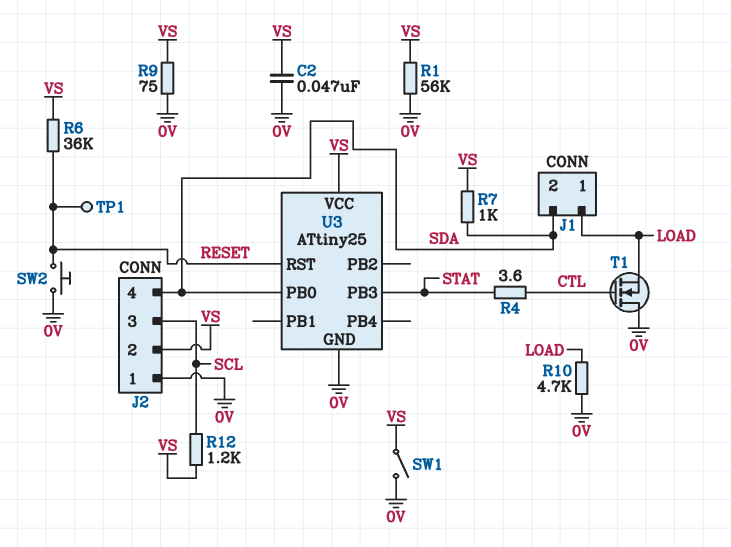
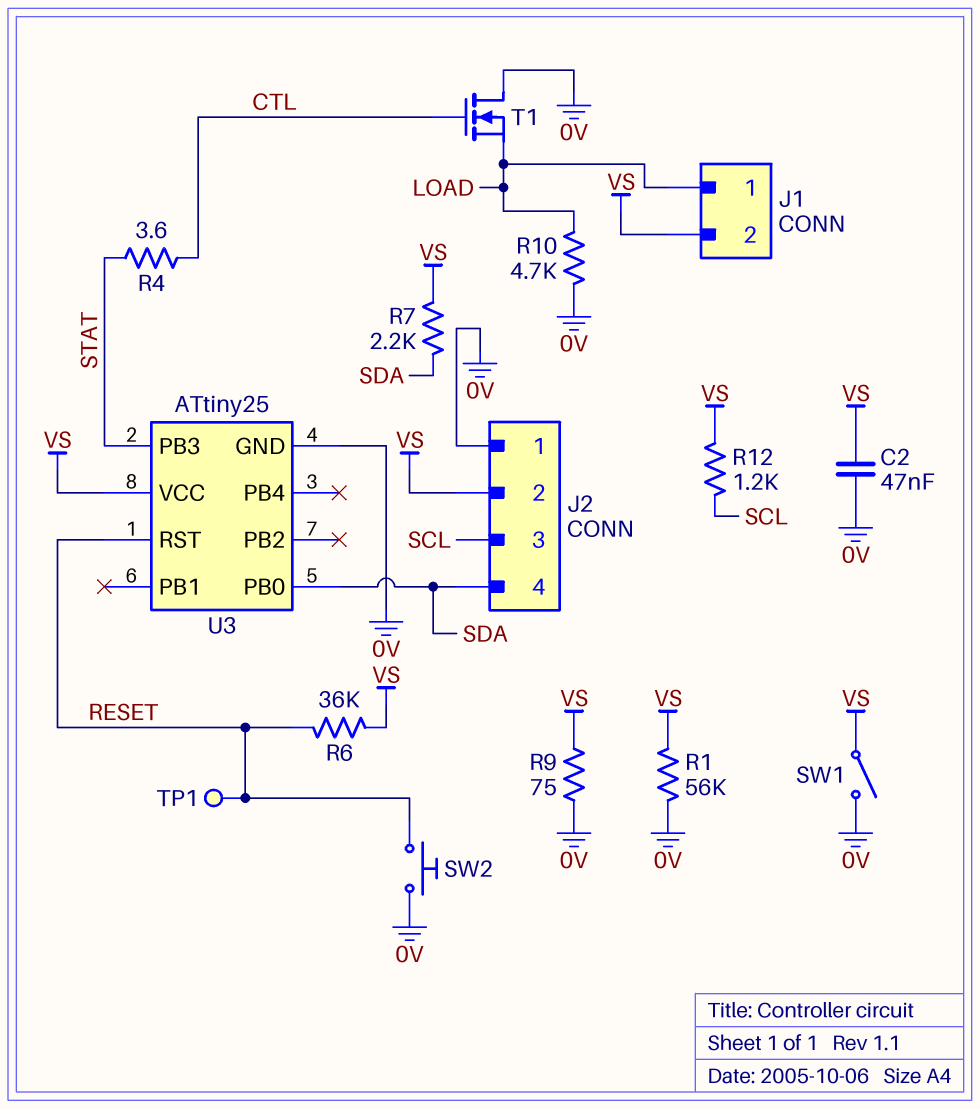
J1 pin 2: SDA -> VS
R7: 1k (SDA, VS) -> 2.2k (SDA, VS)

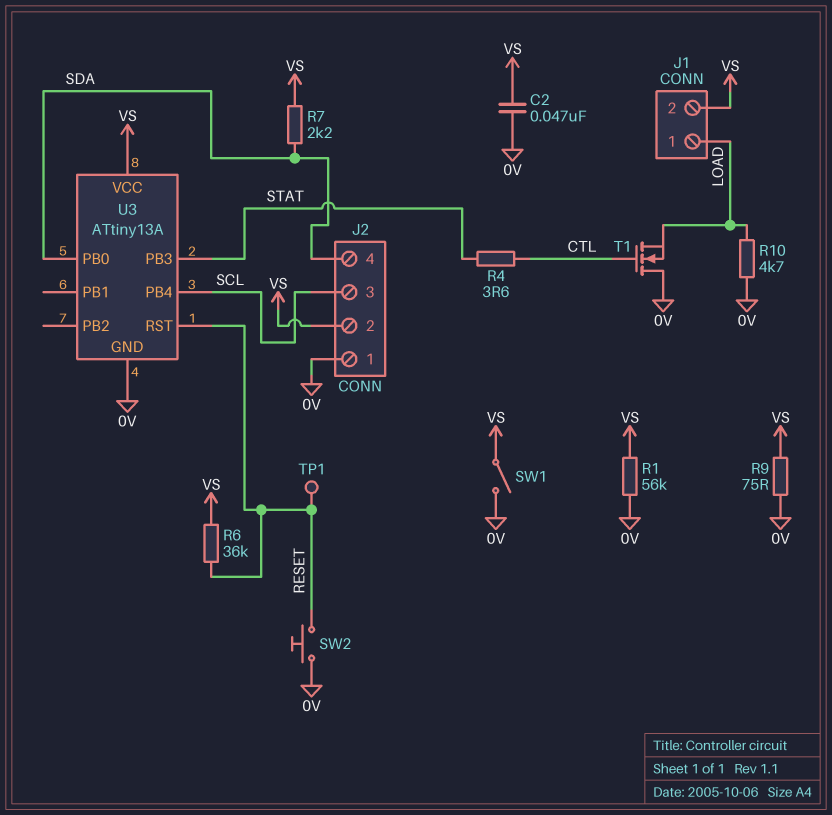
R12: 1.2k (SCL, VS) -> none
U3: ATtiny25 -> ATtiny13A
U3 pin PB4: none -> SCL

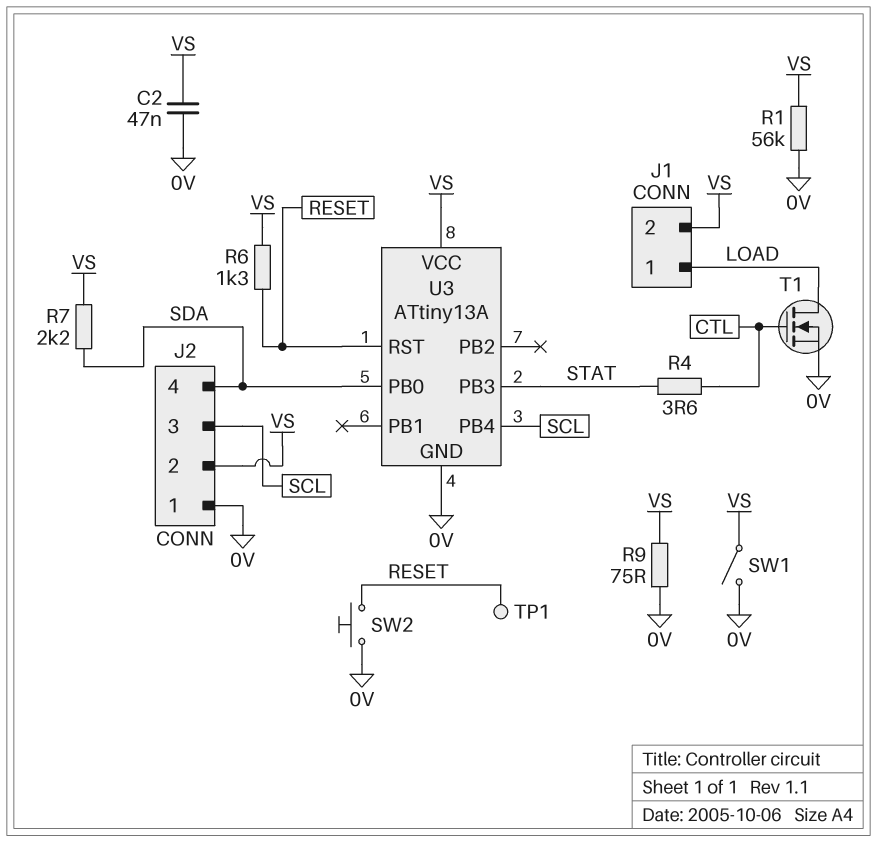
R6: 36k (RESET, VS) -> 1.3k (RESET, VS)
R10: 4.7k (0V, LOAD) -> none
T1: NMOS (G CTL, D 0V, S LOAD) -> NMOS (G CTL, D LOAD, S 0V)

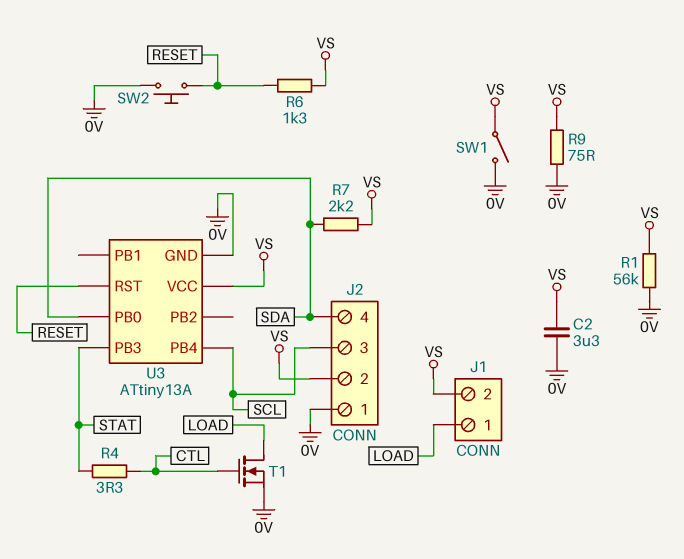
C2: 47nF (0V, VS) -> 3.3uF (0V, VS)
R4: 3.6 (CTL, STAT) -> 3.3 (CTL, STAT)
TP1: test point (RESET) -> none

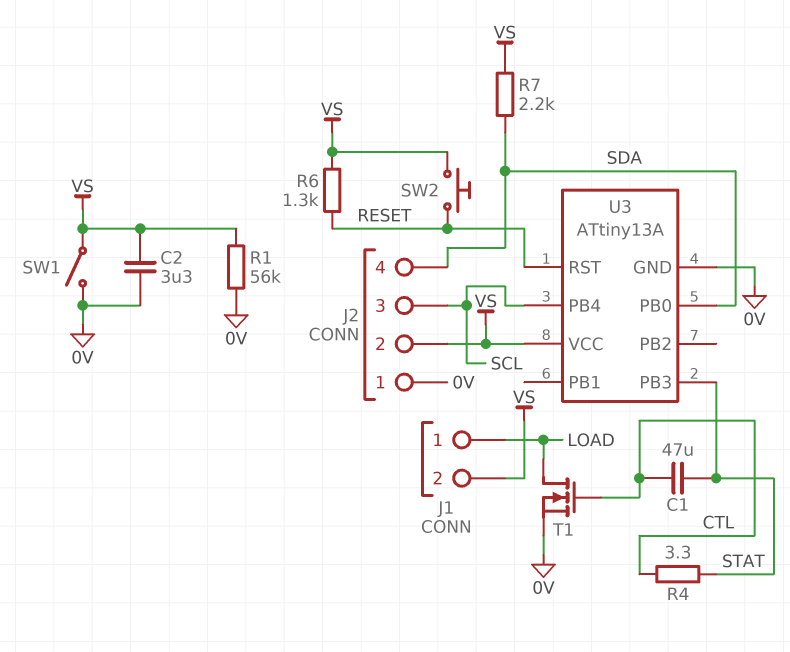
C1: none -> 47uF (CTL, STAT)
R9: 75 (0V, VS) -> none
SW2: button (0V, RESET) -> button (RESET, VS)

